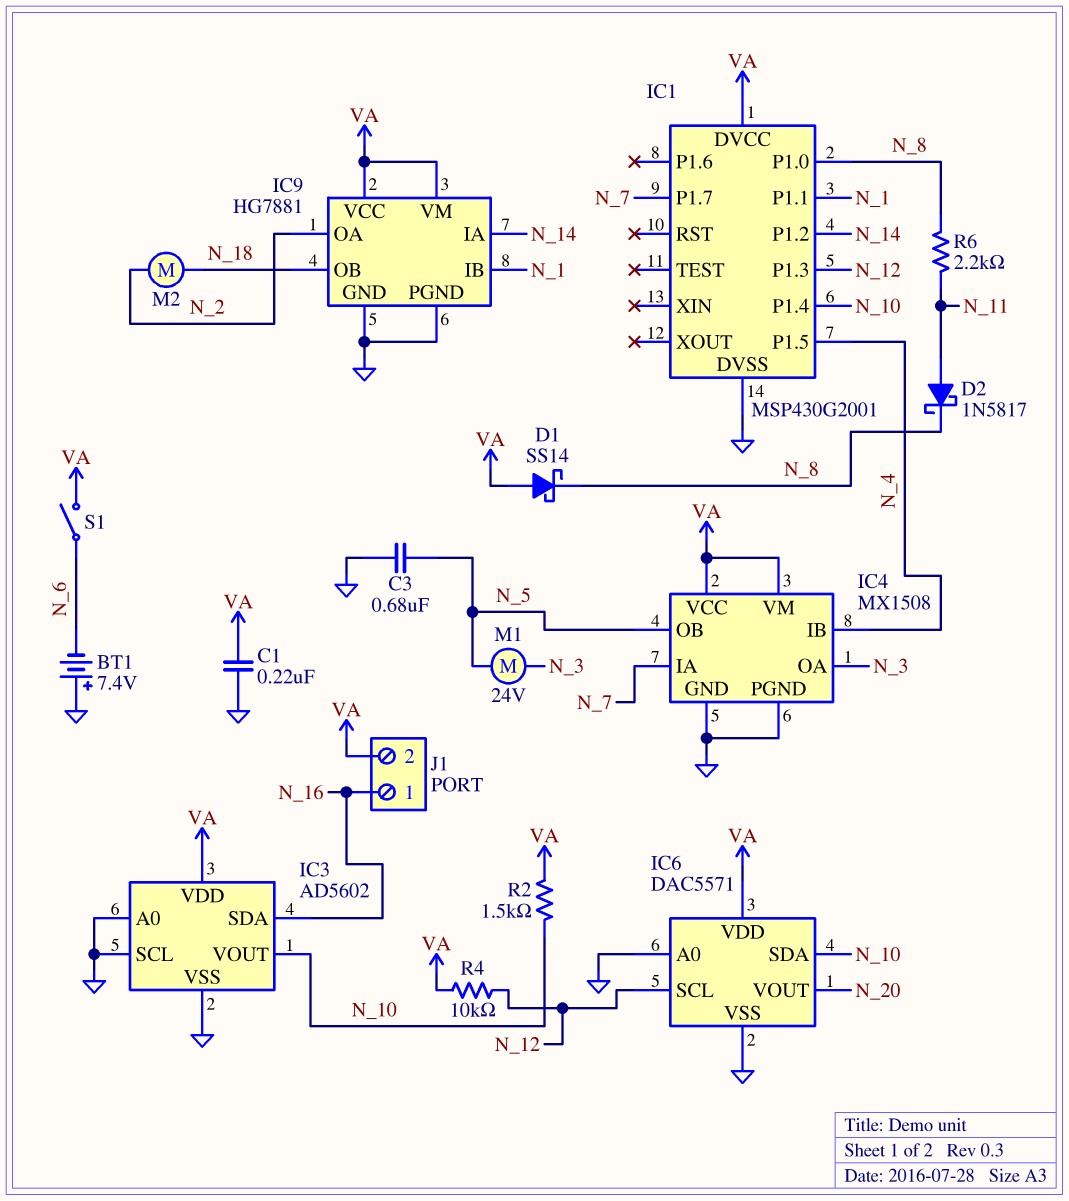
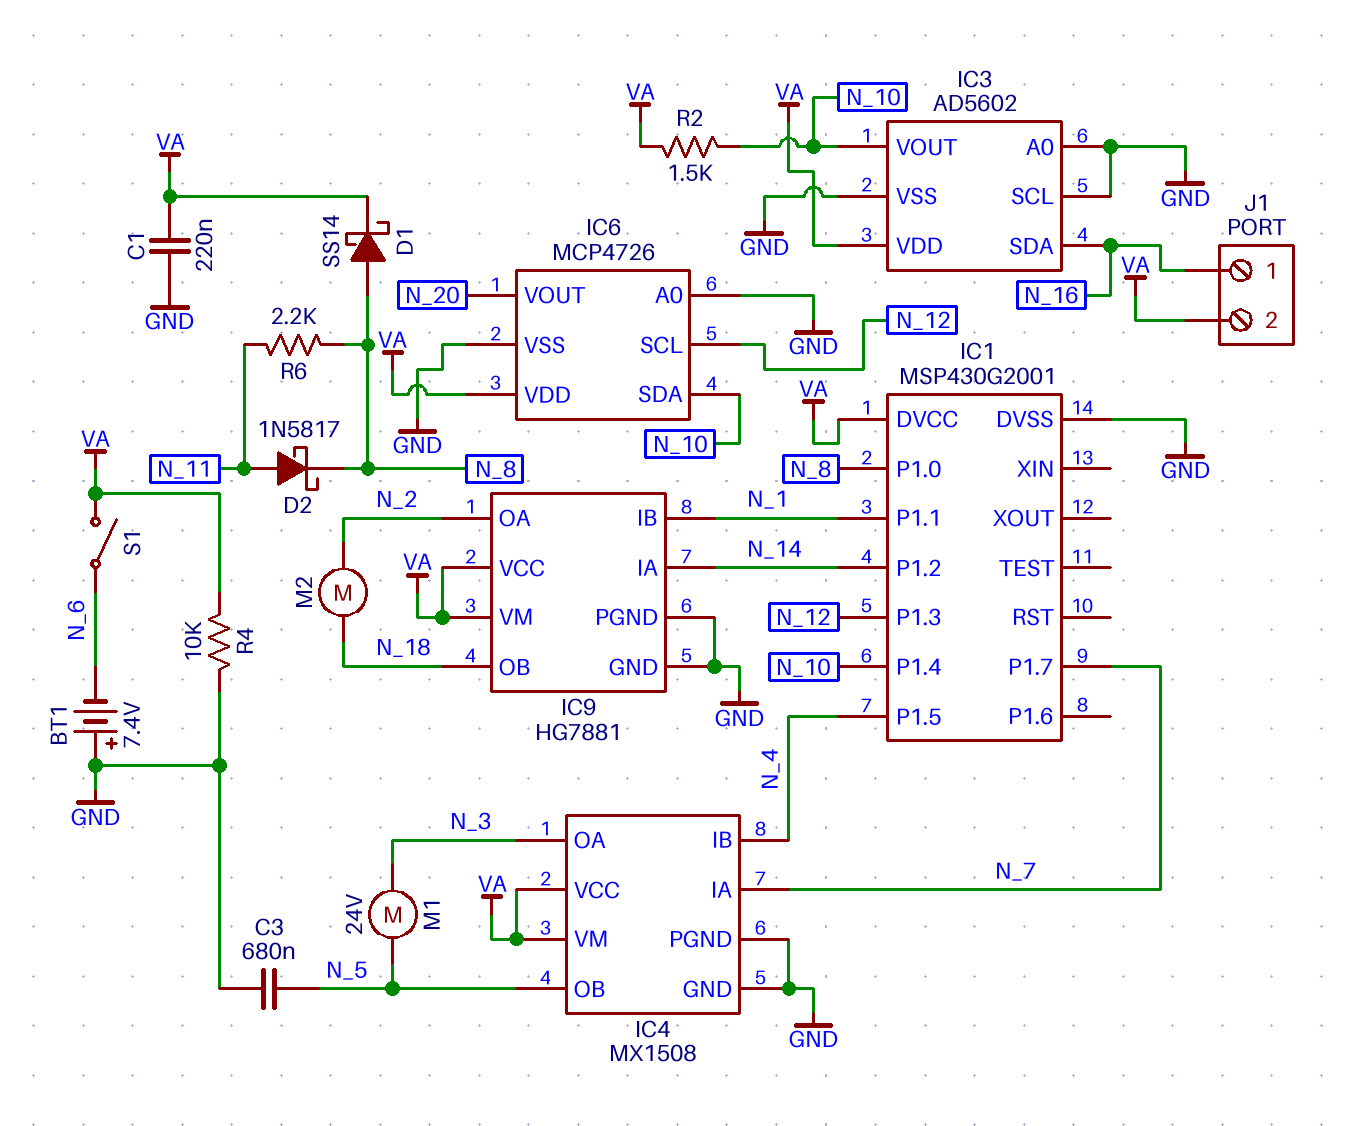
D1: schottky SS14 (A VA, K N_8) -> schottky SS14 (A N_8, K VA)
IC6: DAC5571 -> MCP4726
R4: 10k (N_12, VA) -> 10k (GND, VA)

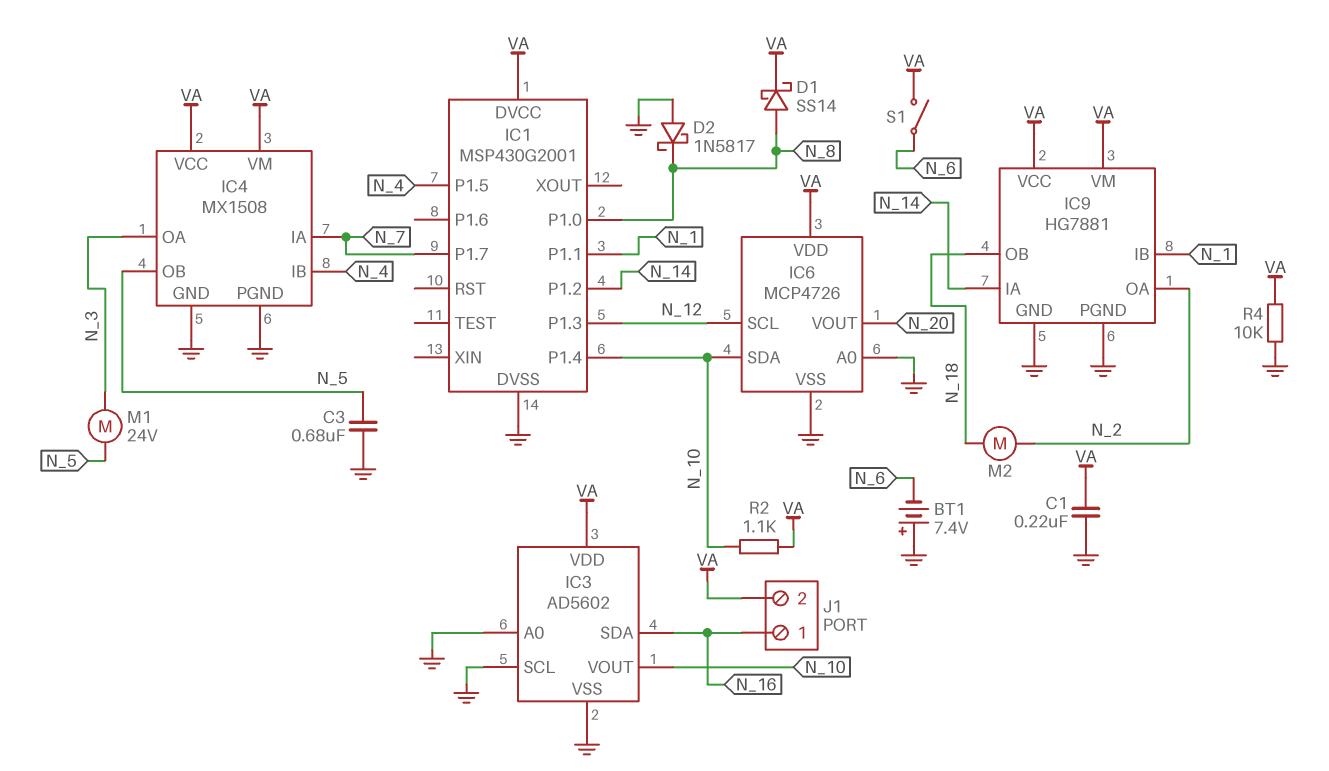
D2: schottky 1N5817 (A N_11, K N_8) -> schottky 1N5817 (A GND, K N_8)
R2: 1.5k (N_10, VA) -> 1.1k (N_10, VA)
R6: 2.2k (N_8, N_11) -> none

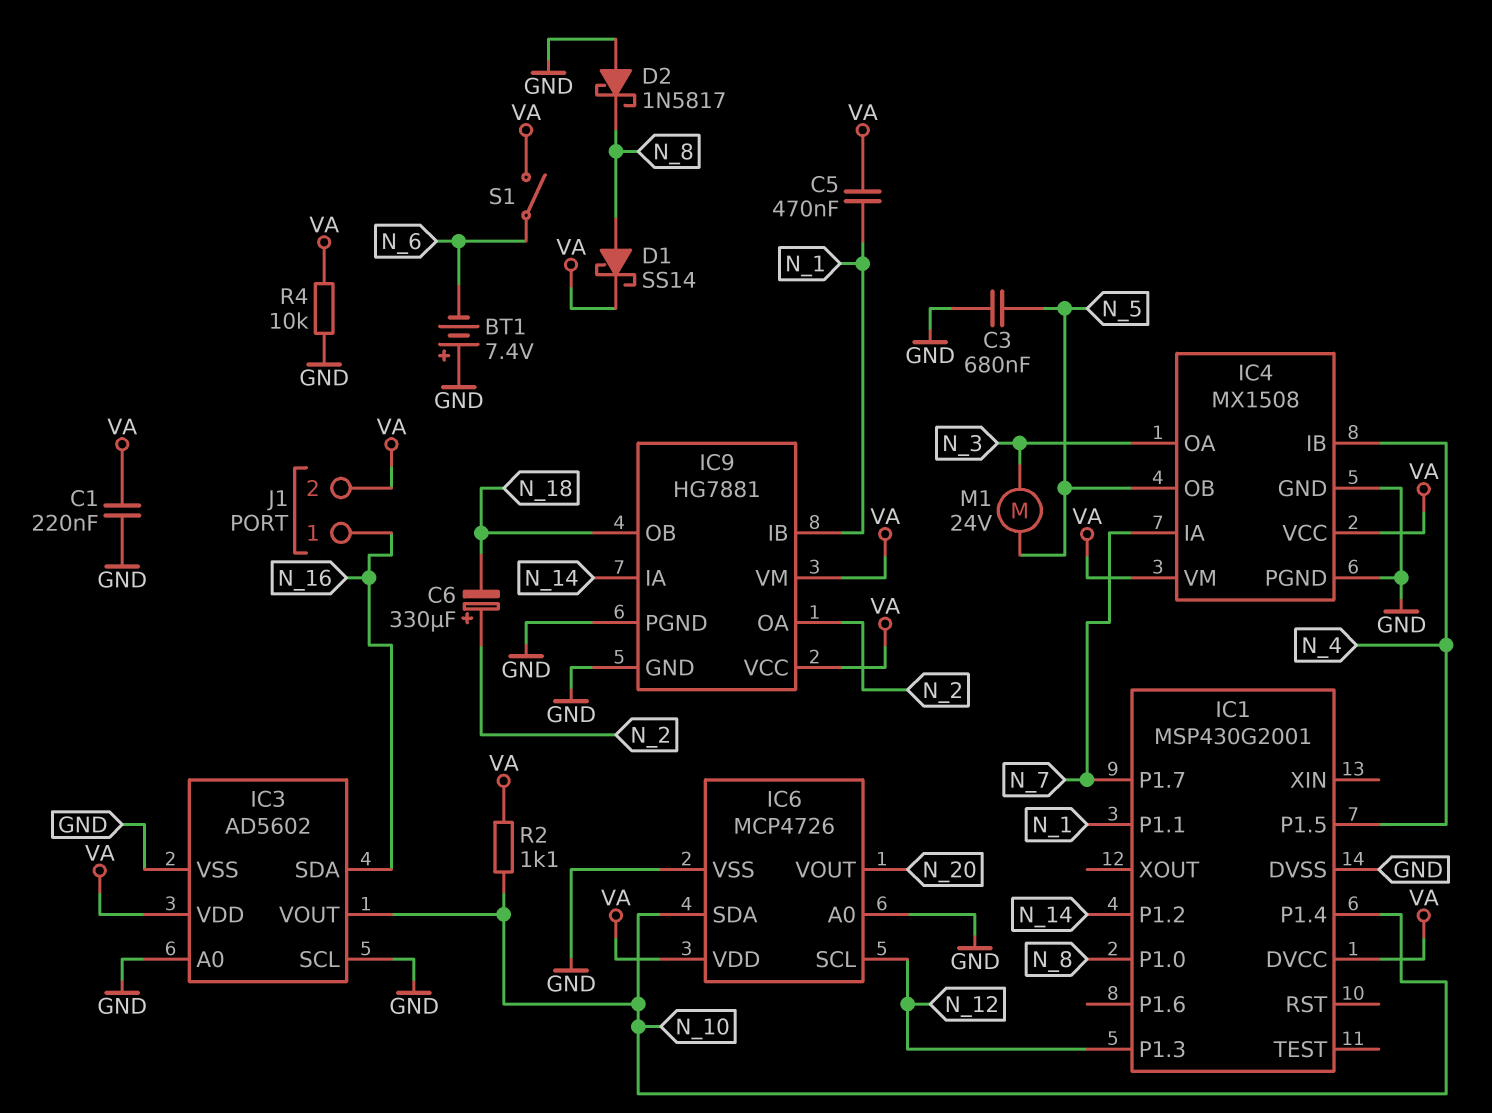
C5: none -> 470nF (N_1, VA)
C6: none -> 330uF (plus N_2, minus N_18)
M2: motor (N_2, N_18) -> none

